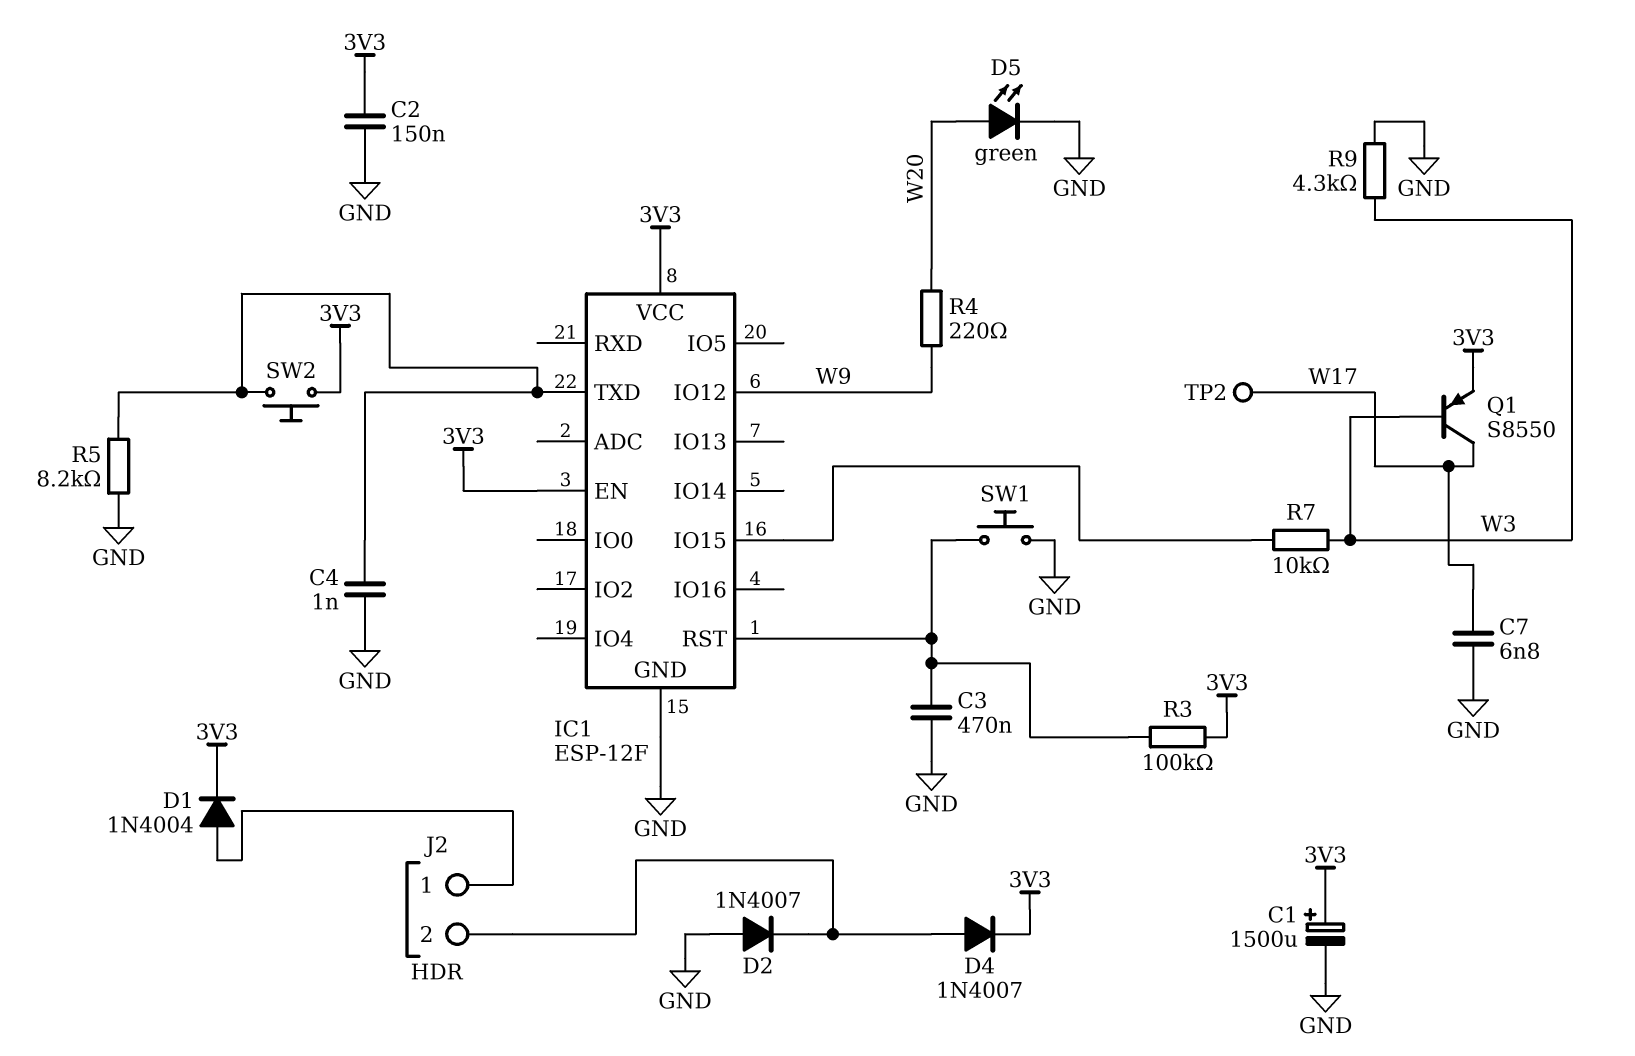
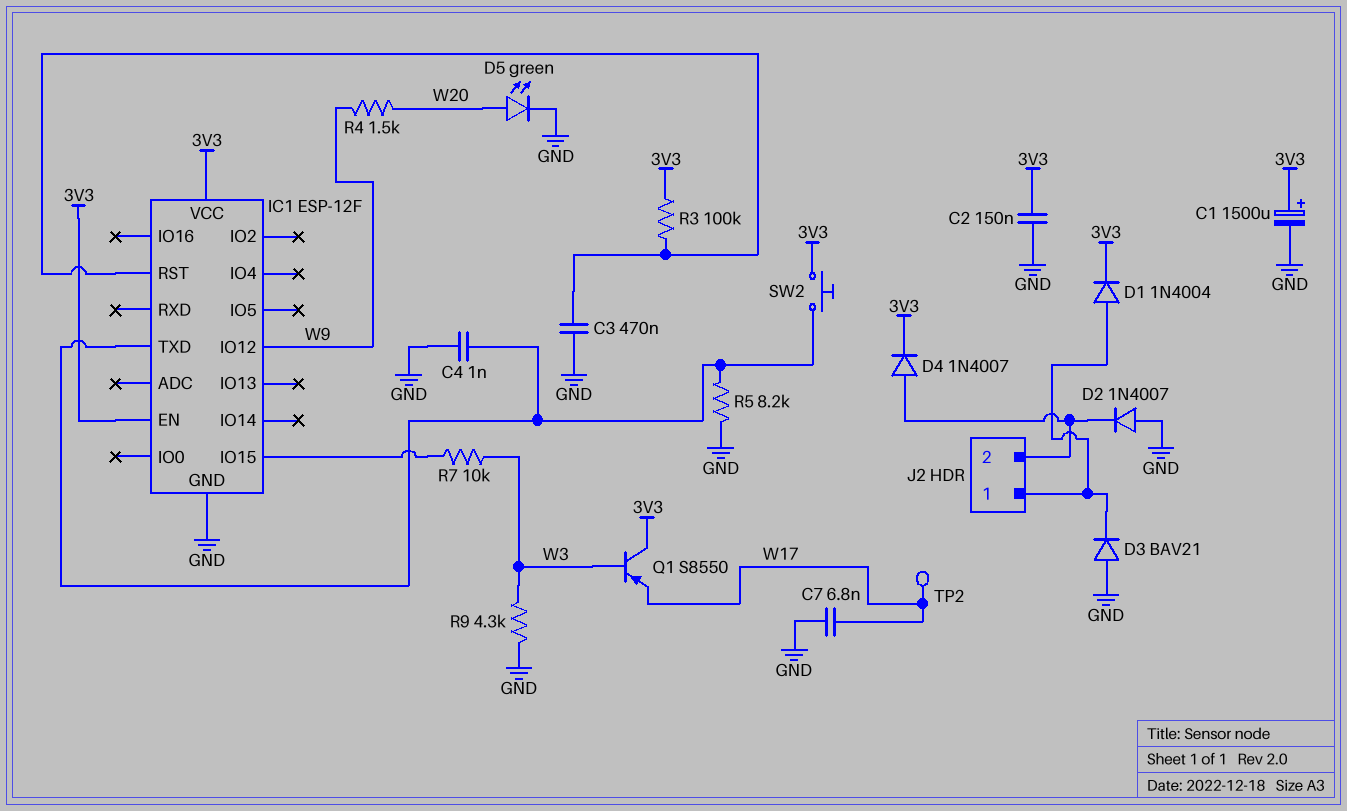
D3: none -> diode BAV21 (A GND, K J2/1)
Q1: PNP S8550 (B W3, C W17, E 3V3) -> PNP S8550 (B W3, C 3V3, E W17)
R4: 220 (W9, W20) -> 1.5k (W9, W20)
SW1: button (GND, IC1/RST) -> none

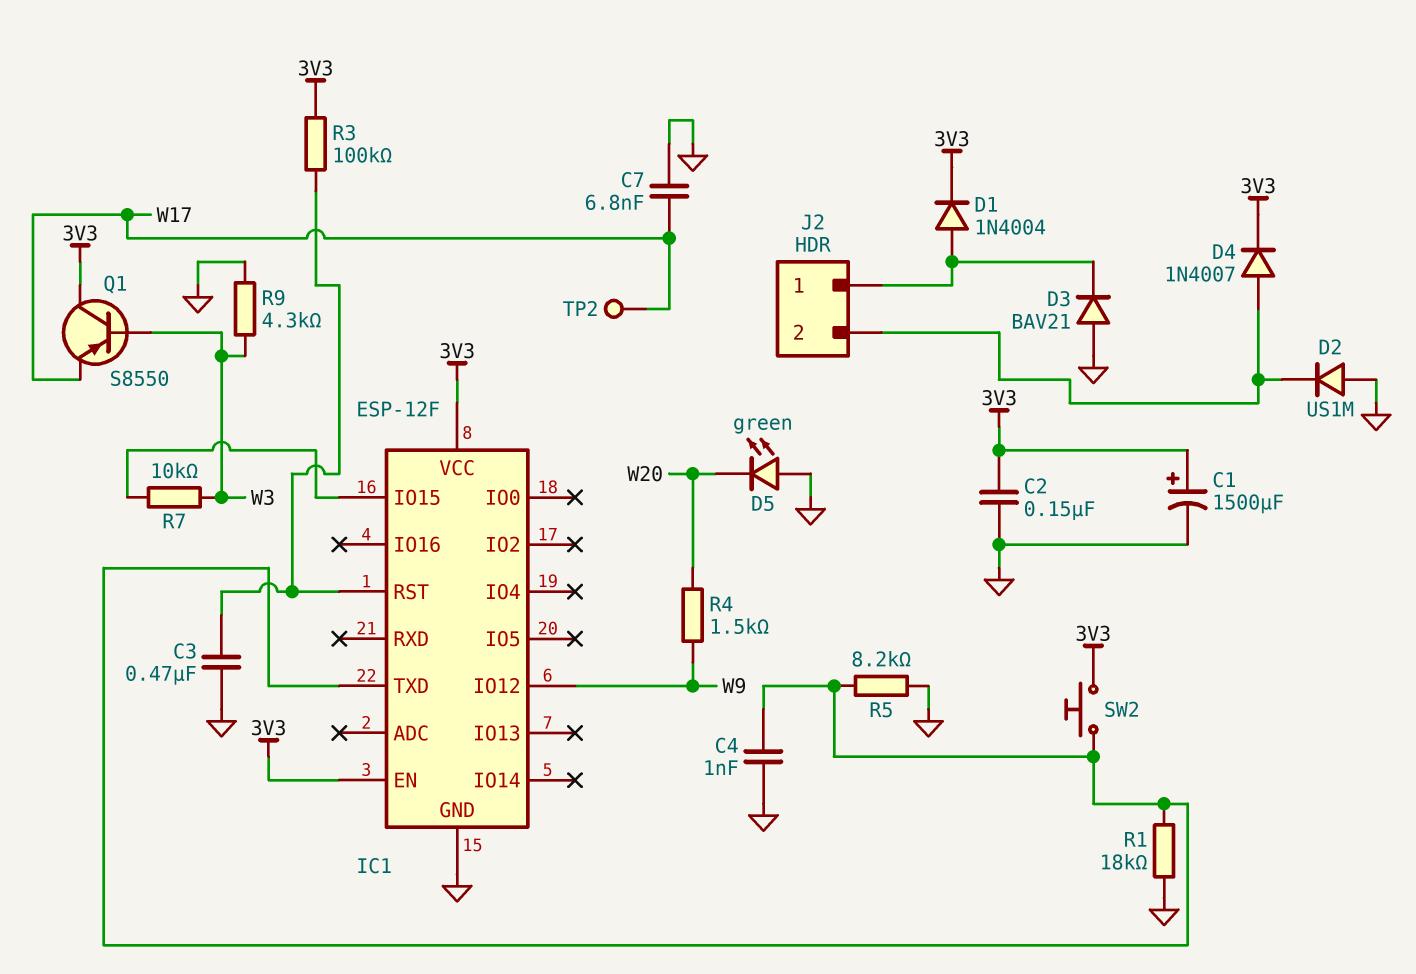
D2: diode 1N4007 (A GND, K J2/2) -> diode US1M (A GND, K J2/2)
D5: LED green (A W20, K GND) -> LED green (A GND, K W20)
R1: none -> 18k (GND, IC1/TXD)

